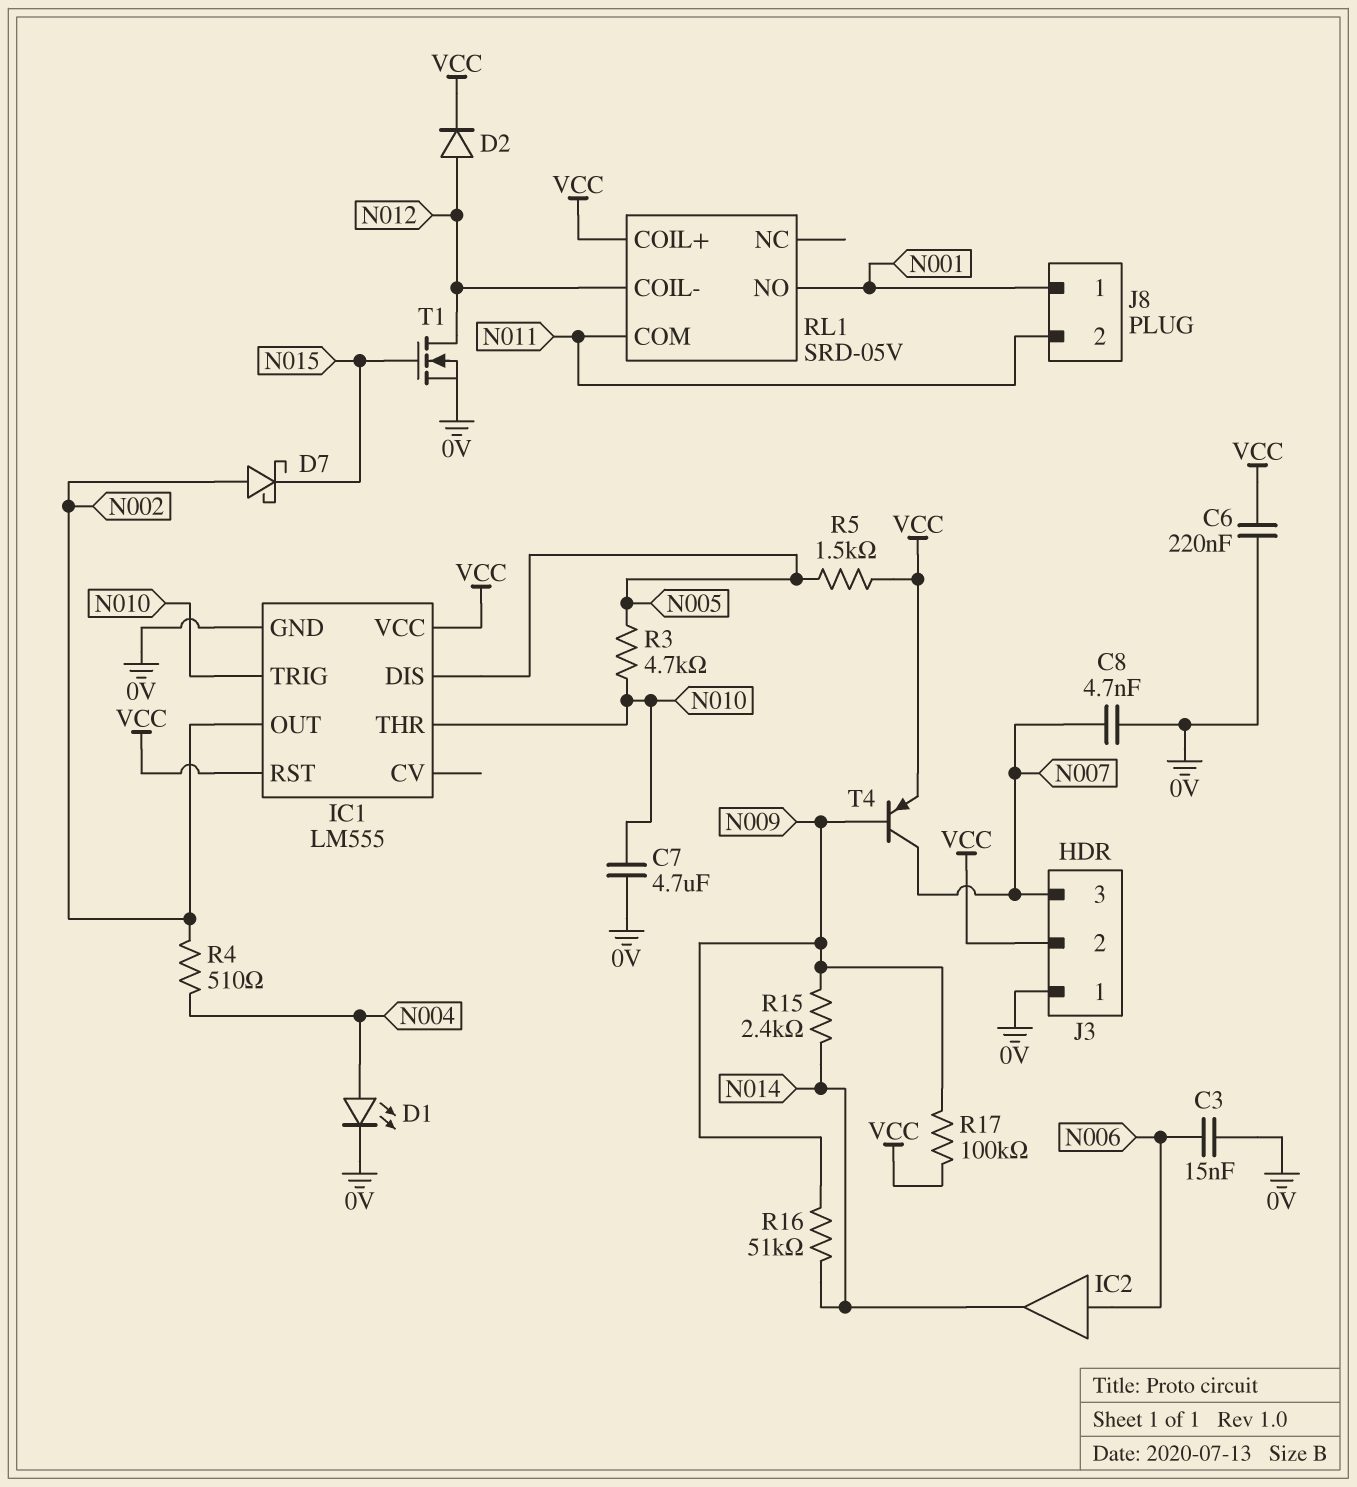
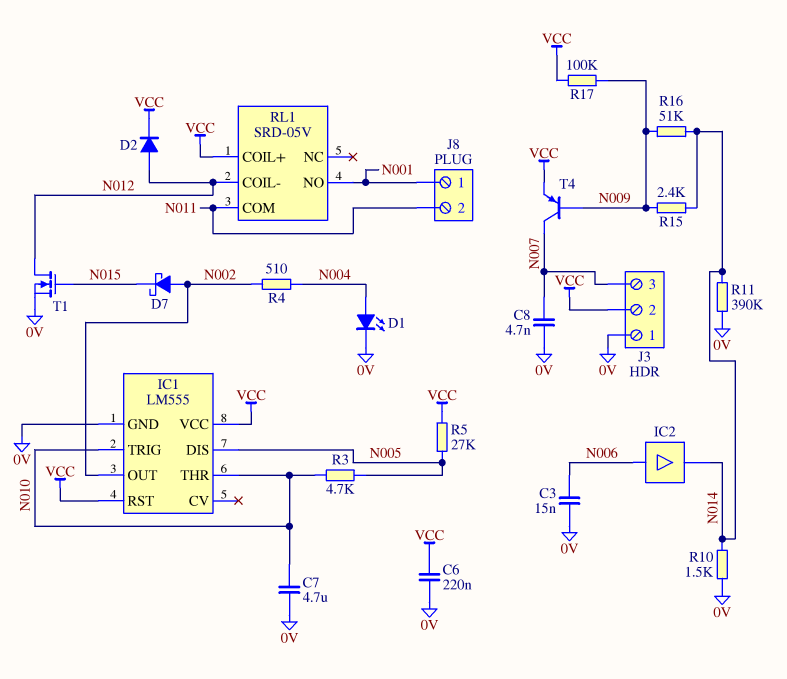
R5: 1.5k (N005, VCC) -> 27k (N005, VCC)
R10: none -> 1.5k (0V, N014)
R11: none -> 390k (0V, N014)

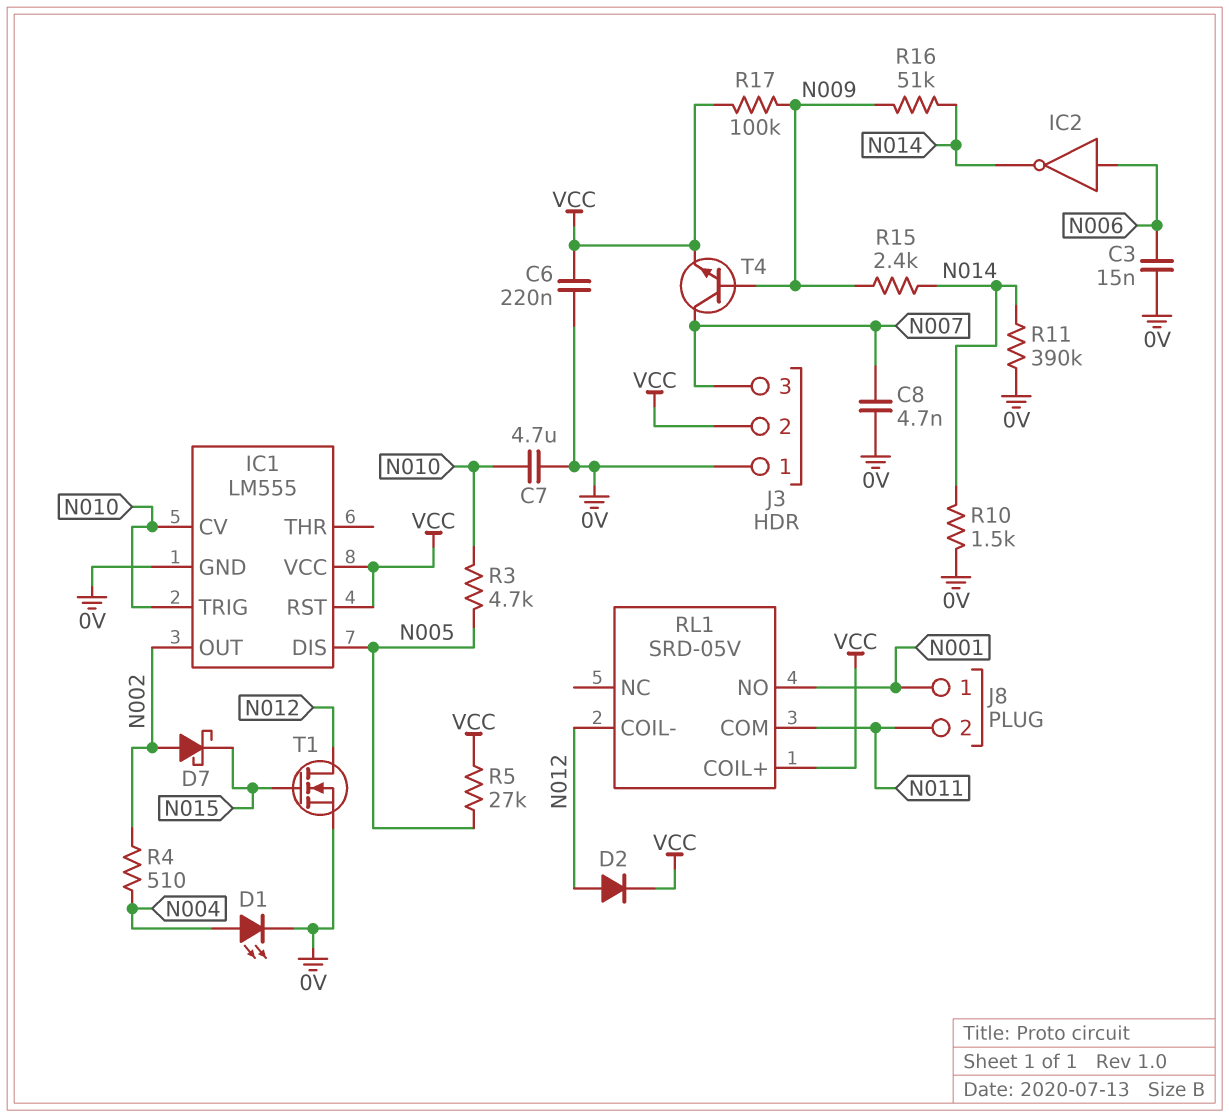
IC1 pin CV: none -> N010
IC1 pin THR: N010 -> none
IC2: buffer (in N006, out N014) -> NOT (in N006, out N014)
T4: PNP (B N009, C N007, E VCC) -> NPN (B N009, C N007, E VCC)

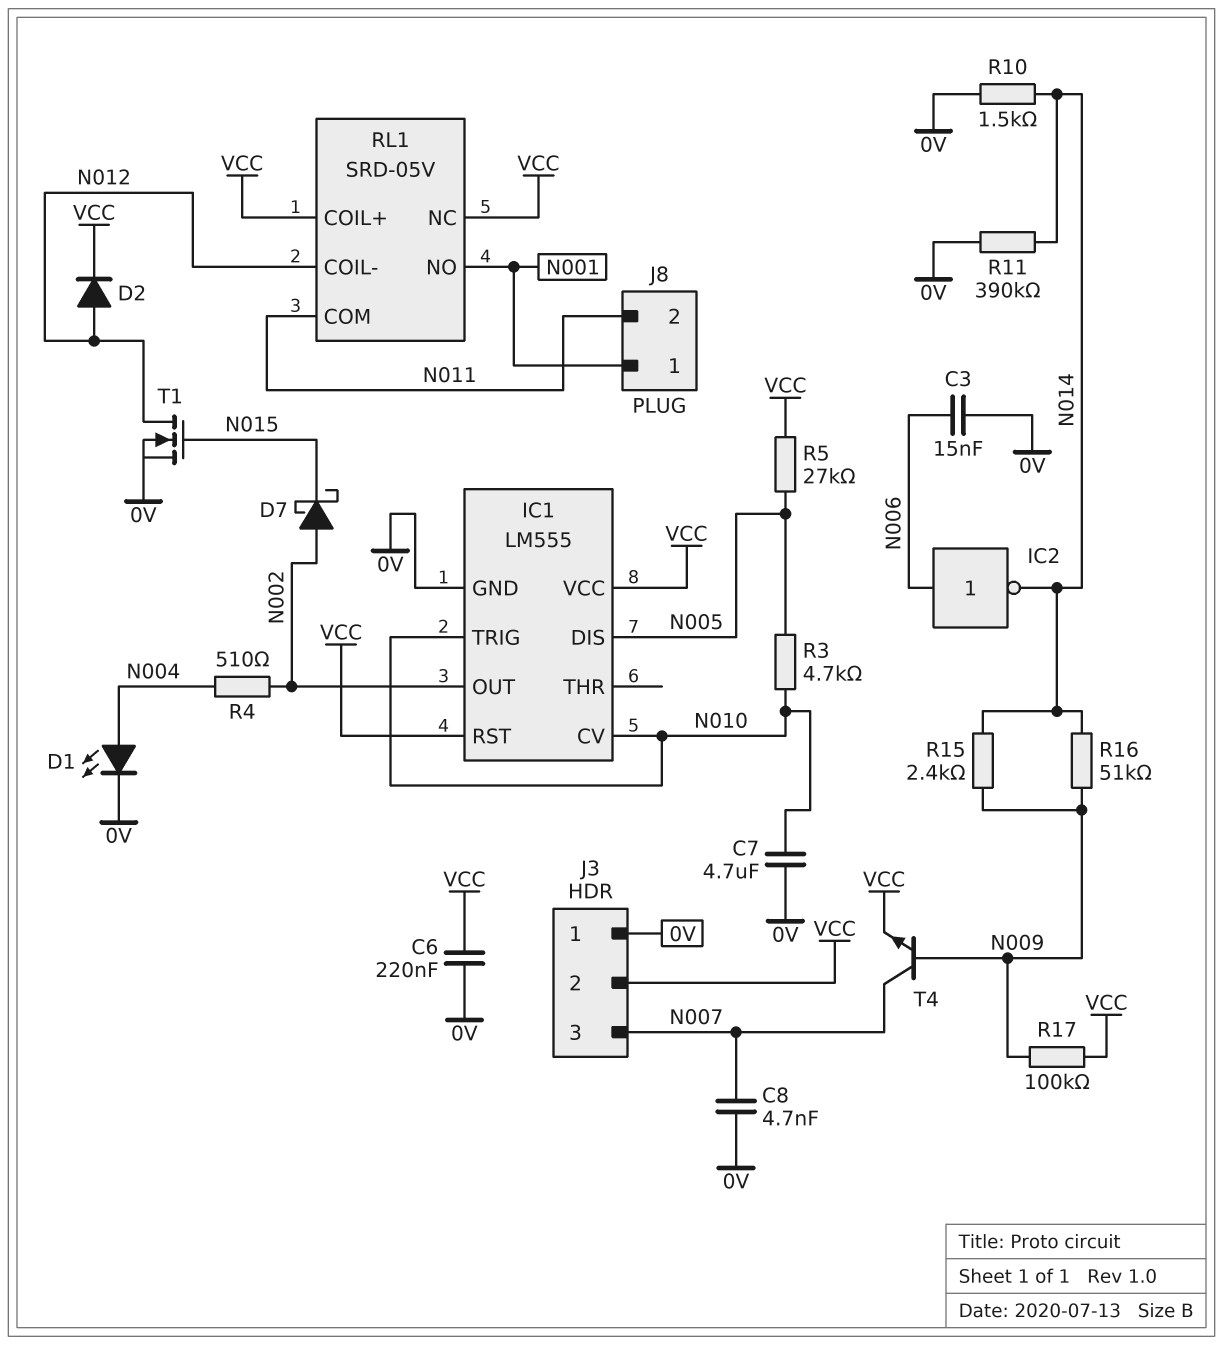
RL1 pin NC: none -> VCC

